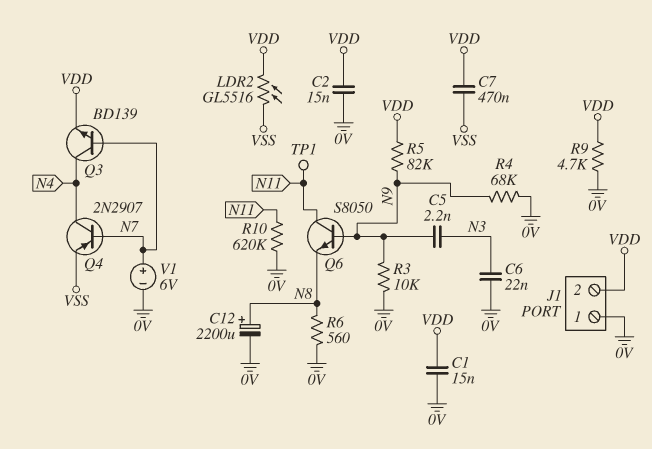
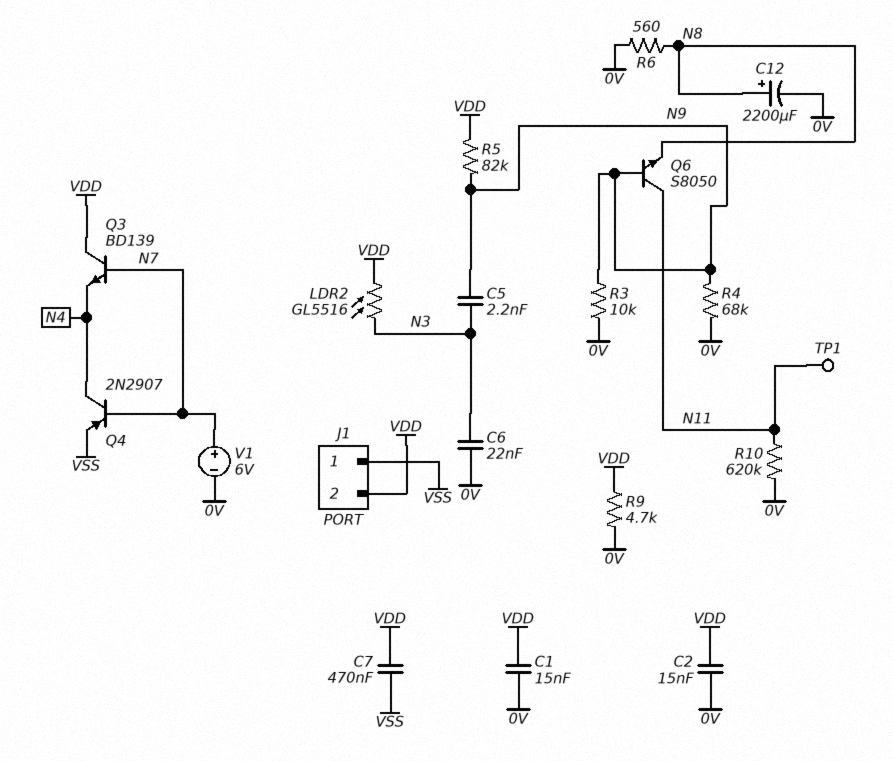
J1 pin 1: 0V -> VSS
LDR2: GL5516 (VDD, VSS) -> GL5516 (N3, VDD)
Q3: NPN BD139 (B N7, C N4, E VDD) -> NPN BD139 (B N7, C VDD, E N4)

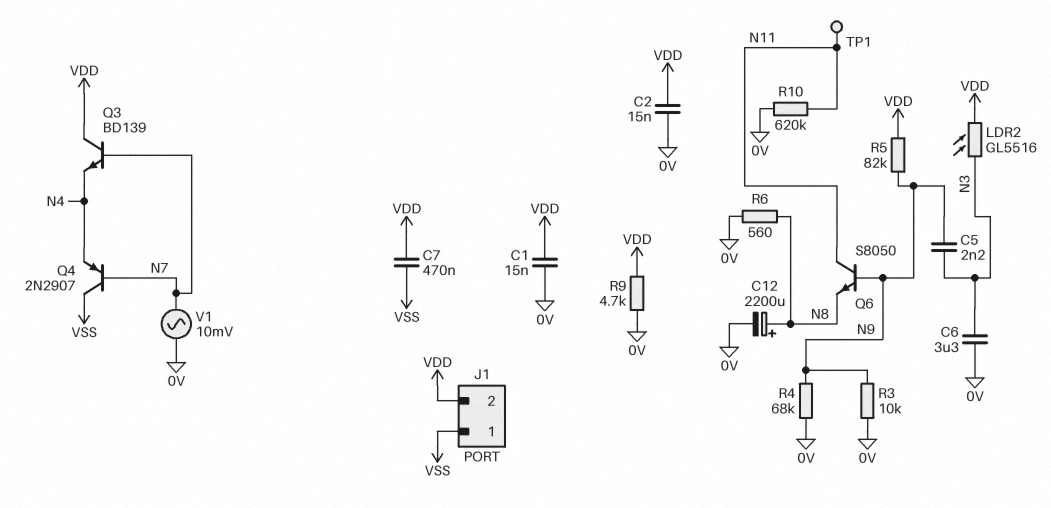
C6: 22nF (0V, N3) -> 3.3uF (0V, N3)
Q4: PNP 2N2907 (B N7, C N4, E VSS) -> PNP 2N2907 (B N7, C VSS, E N4)
V1: 6V (plus N7, minus 0V) -> AC 10mV (0V, N7)

